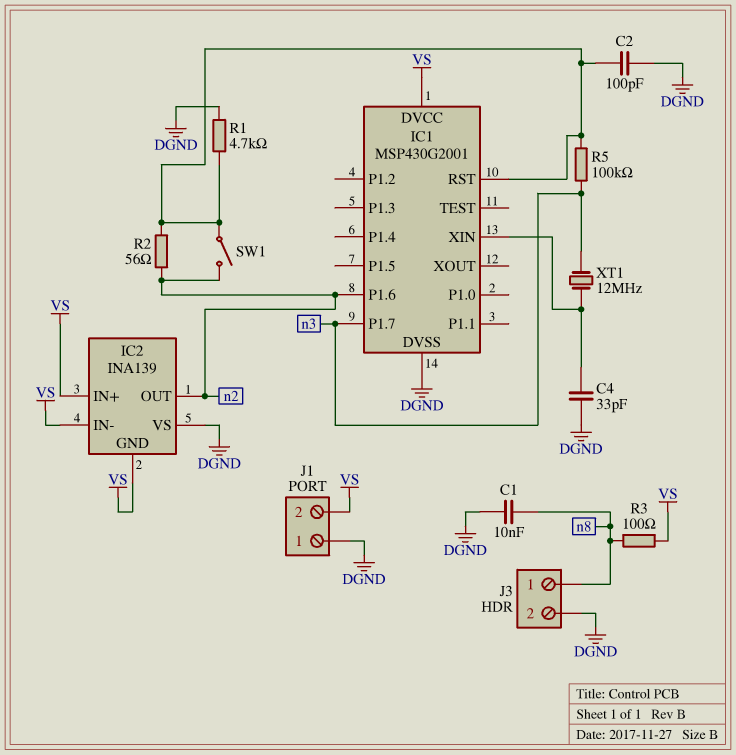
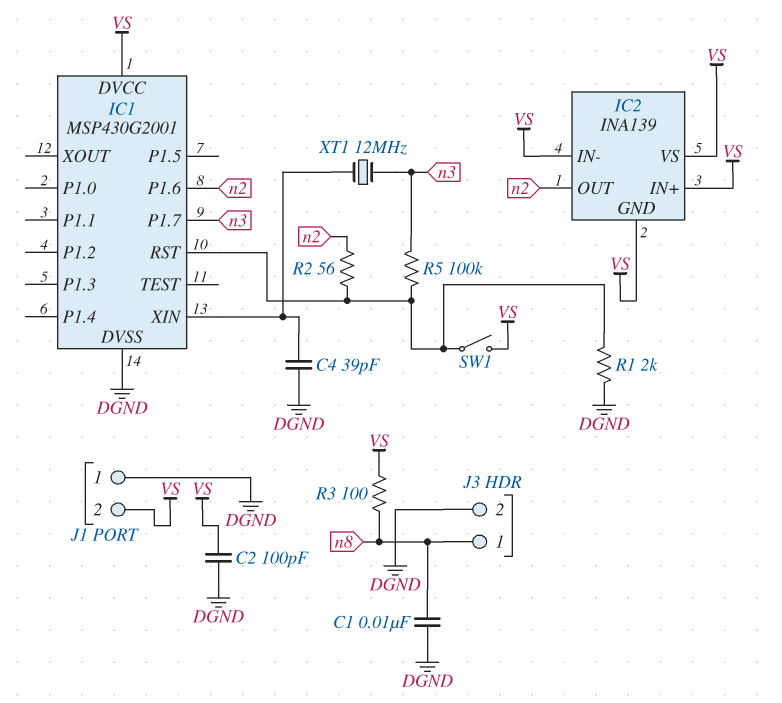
C2: 100pF (DGND, IC1/RST) -> 100pF (DGND, VS)
C4: 33pF (DGND, IC1/XIN) -> 39pF (DGND, IC1/XIN)
IC2 pin VS: DGND -> VS
R1: 4.7k (DGND, IC1/RST) -> 2k (DGND, IC1/RST)
SW1: switch (IC1/RST, n2) -> switch (IC1/RST, VS)

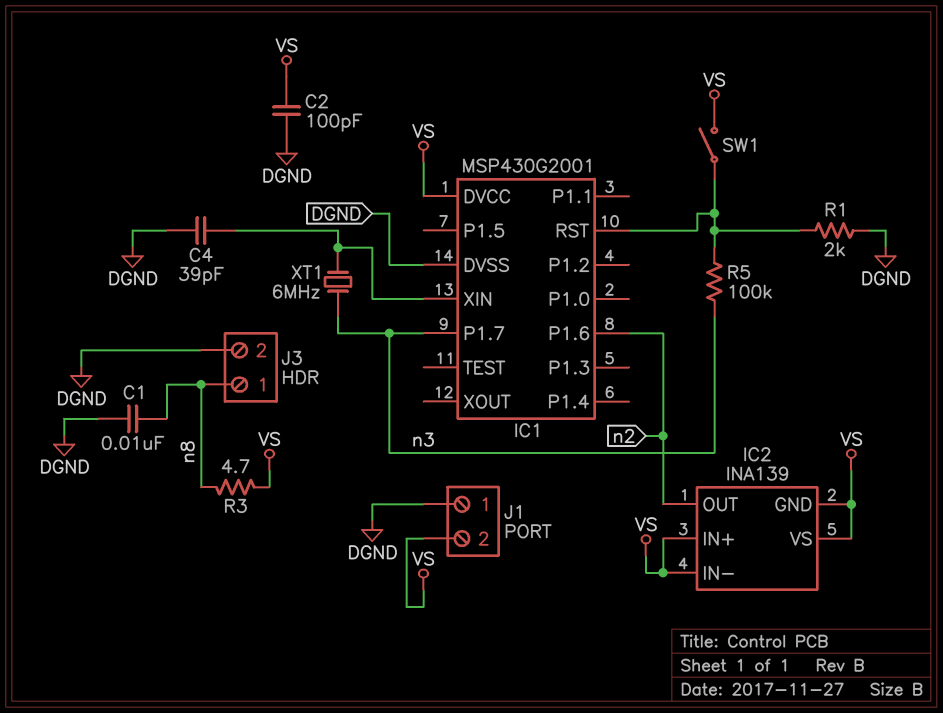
R2: 56 (IC1/RST, n2) -> none
R3: 100 (VS, n8) -> 4.7 (VS, n8)
XT1: 12MHz (IC1/XIN, n3) -> 6MHz (IC1/XIN, n3)

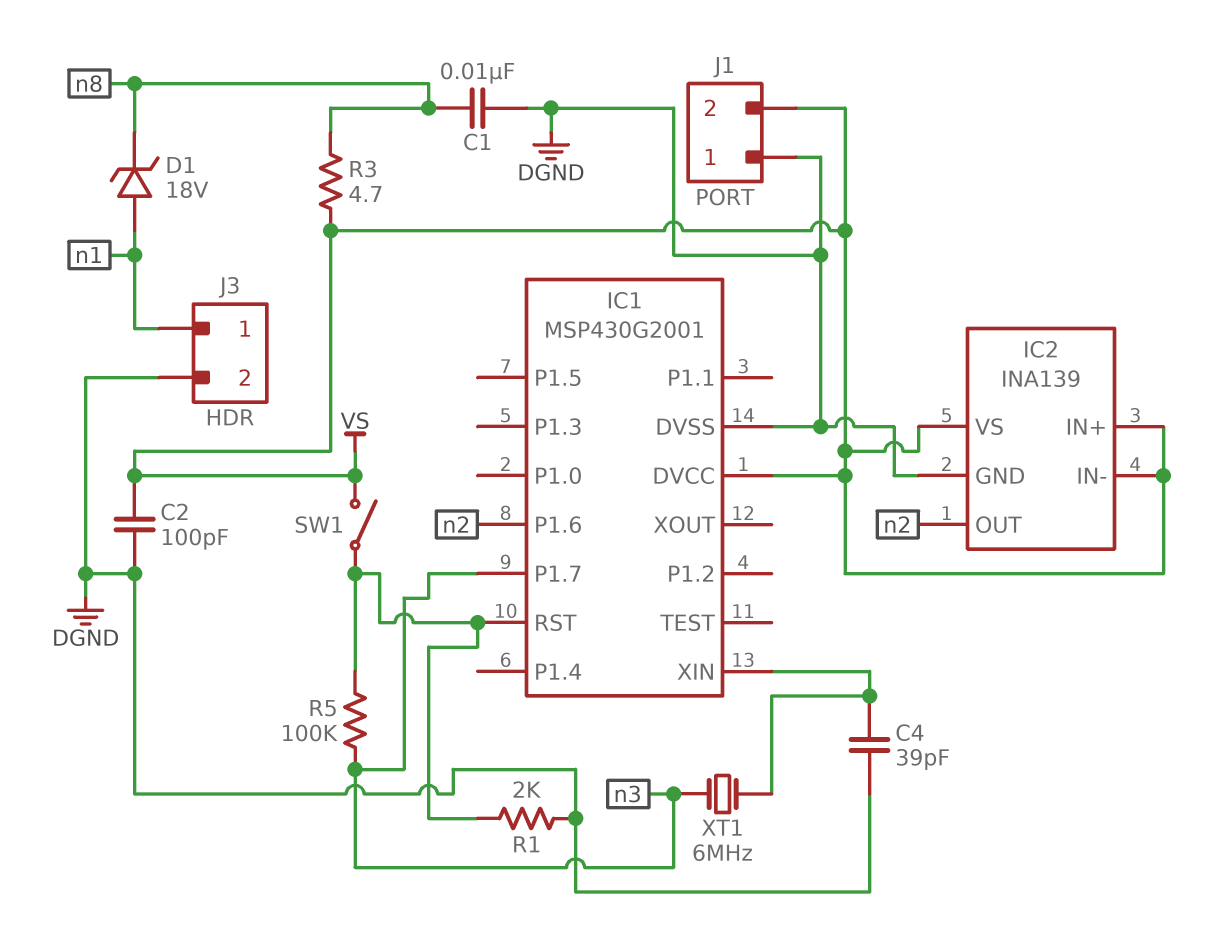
D1: none -> zener 18V (A n1, K n8)
IC2 pin GND: VS -> DGND
J3 pin 1: n8 -> n1

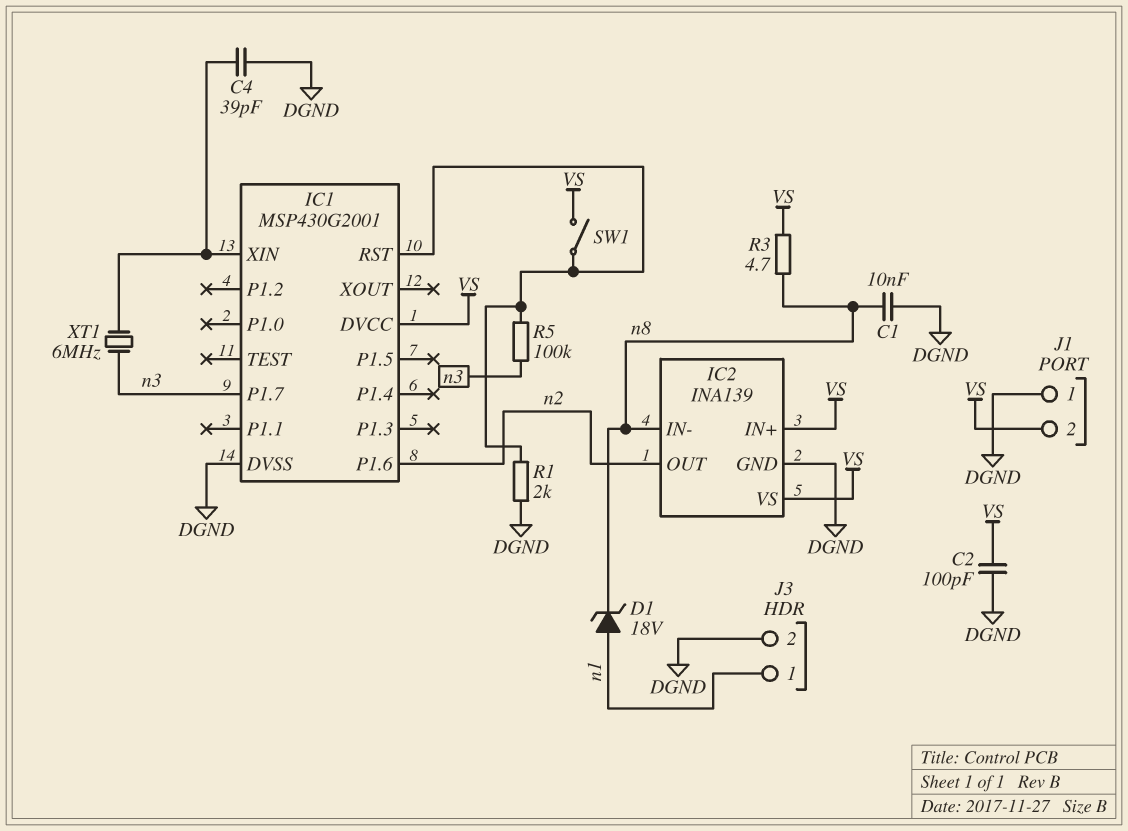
IC2 pin IN-: VS -> n8

